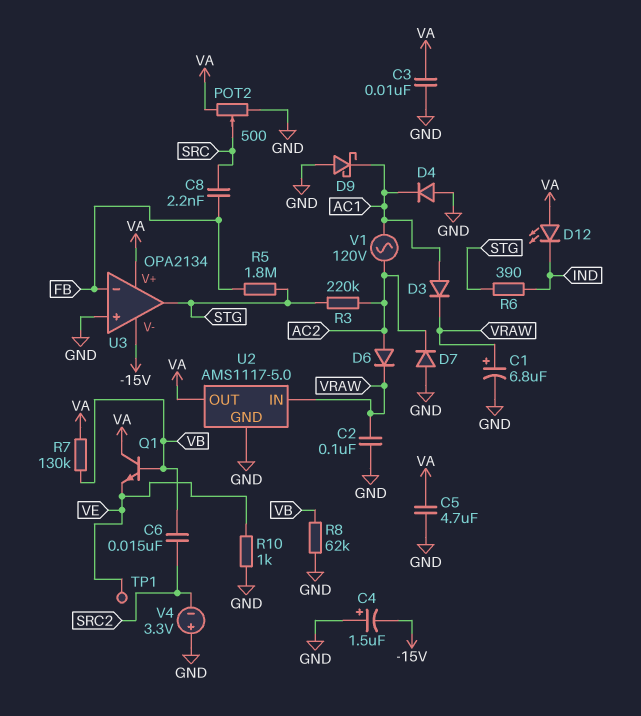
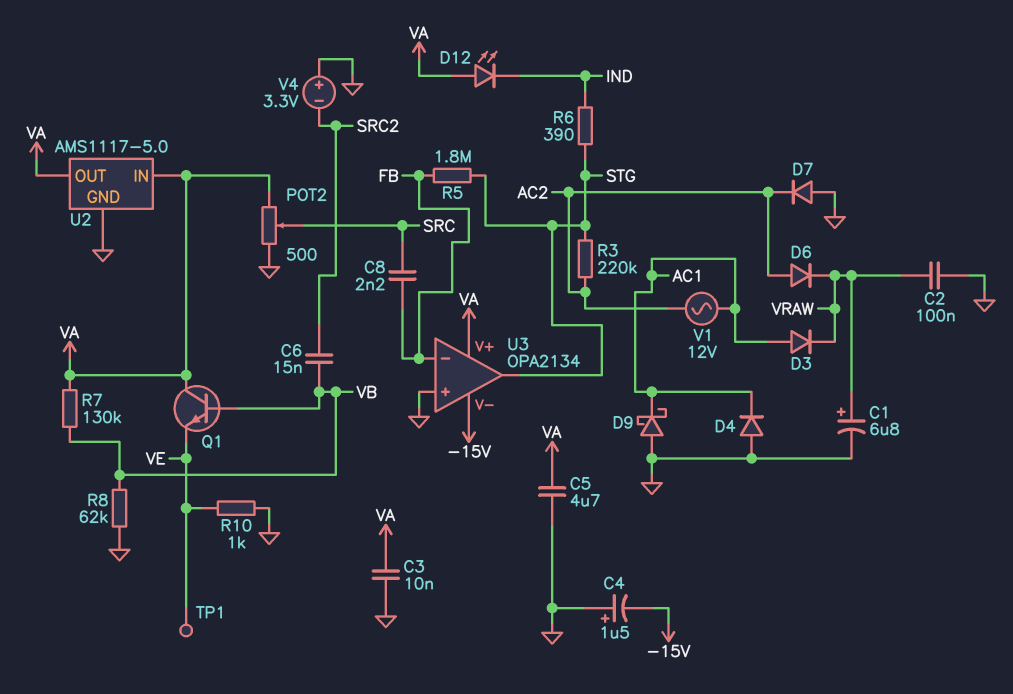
U2 pin IN: VRAW -> VA
V1: AC 120V (AC1, AC2) -> AC 12V (AC1, AC2)

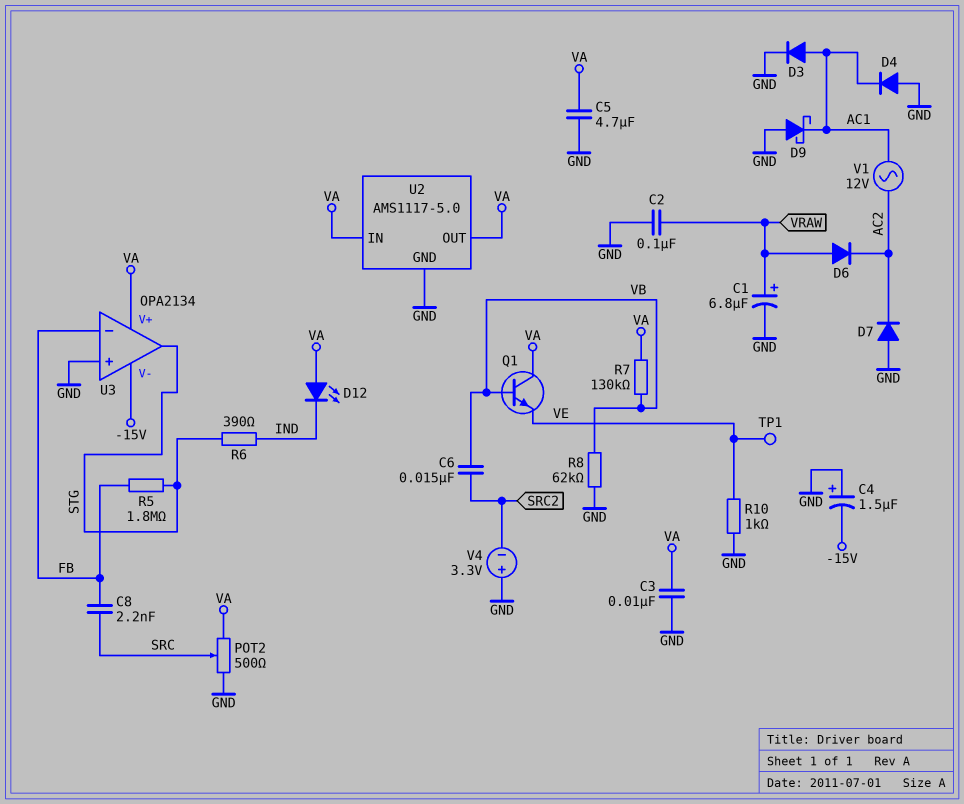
D3: diode (A AC1, K VRAW) -> diode (A AC1, K GND)
D6: diode (A AC2, K VRAW) -> diode (A VRAW, K AC2)
R3: 220k (AC2, STG) -> none

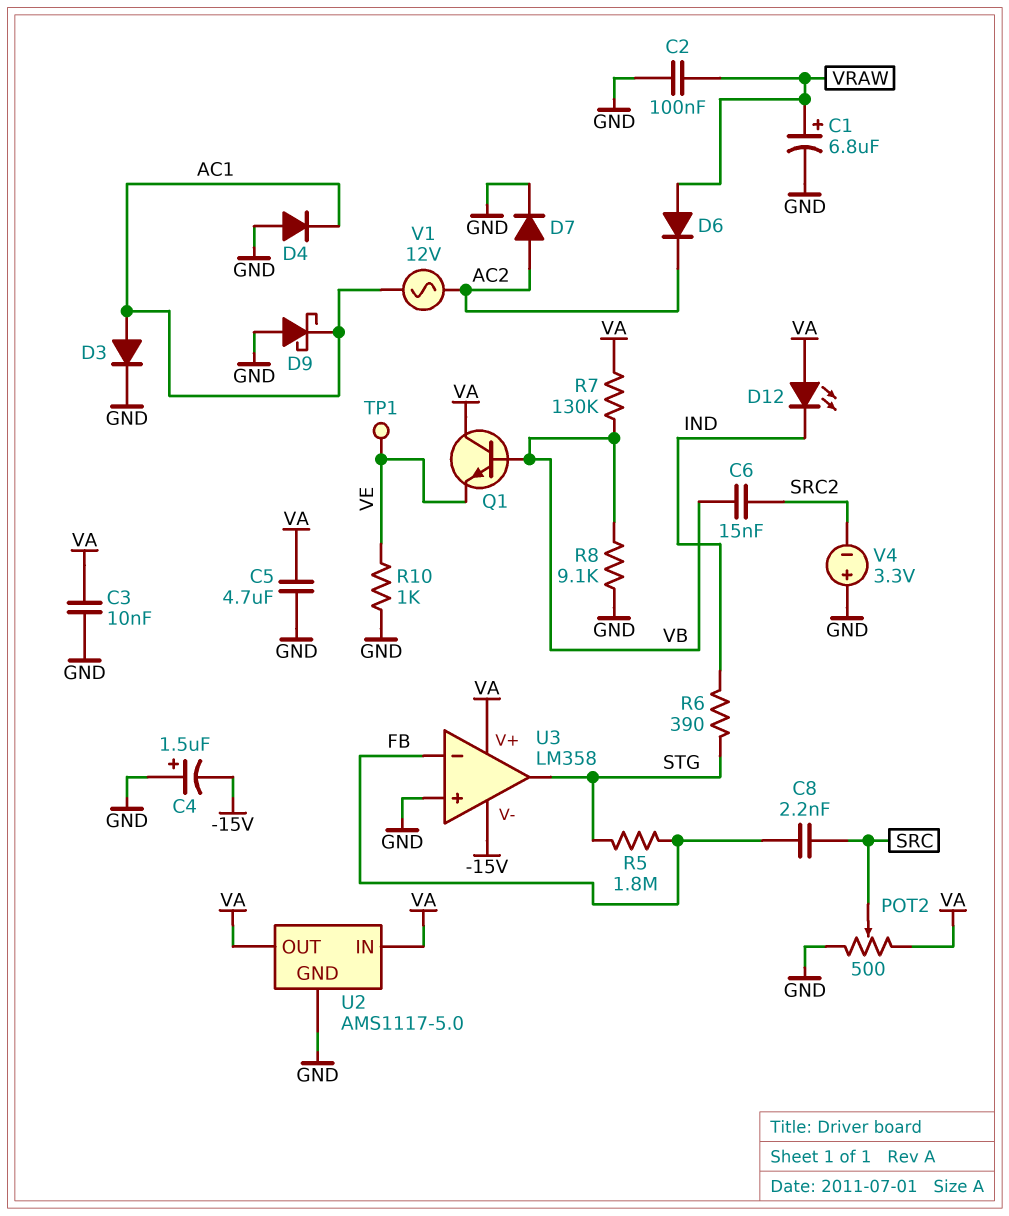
D7: diode (A GND, K AC2) -> diode (A AC2, K GND)
R8: 62k (GND, VB) -> 9.1k (GND, VB)
U3: OPA2134 -> LM358

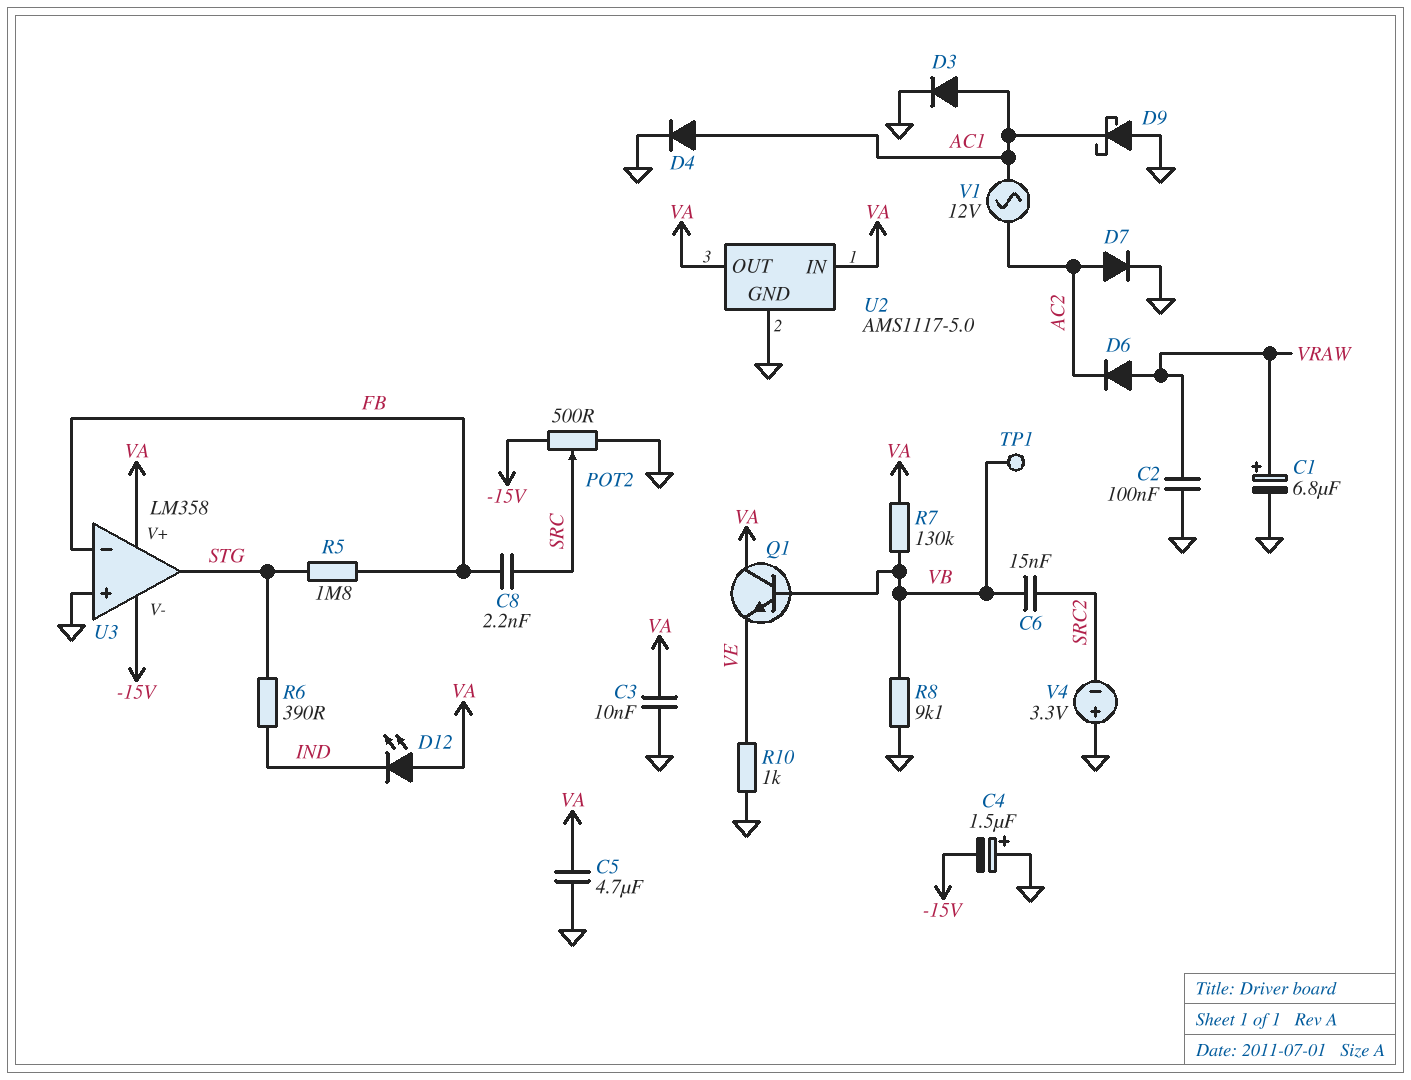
D4: diode (A GND, K AC1) -> diode (A AC1, K GND)
POT2: 500 (GND, VA, wiper SRC) -> 500 (-15V, GND, wiper SRC)
TP1: test point (VE) -> test point (VB)

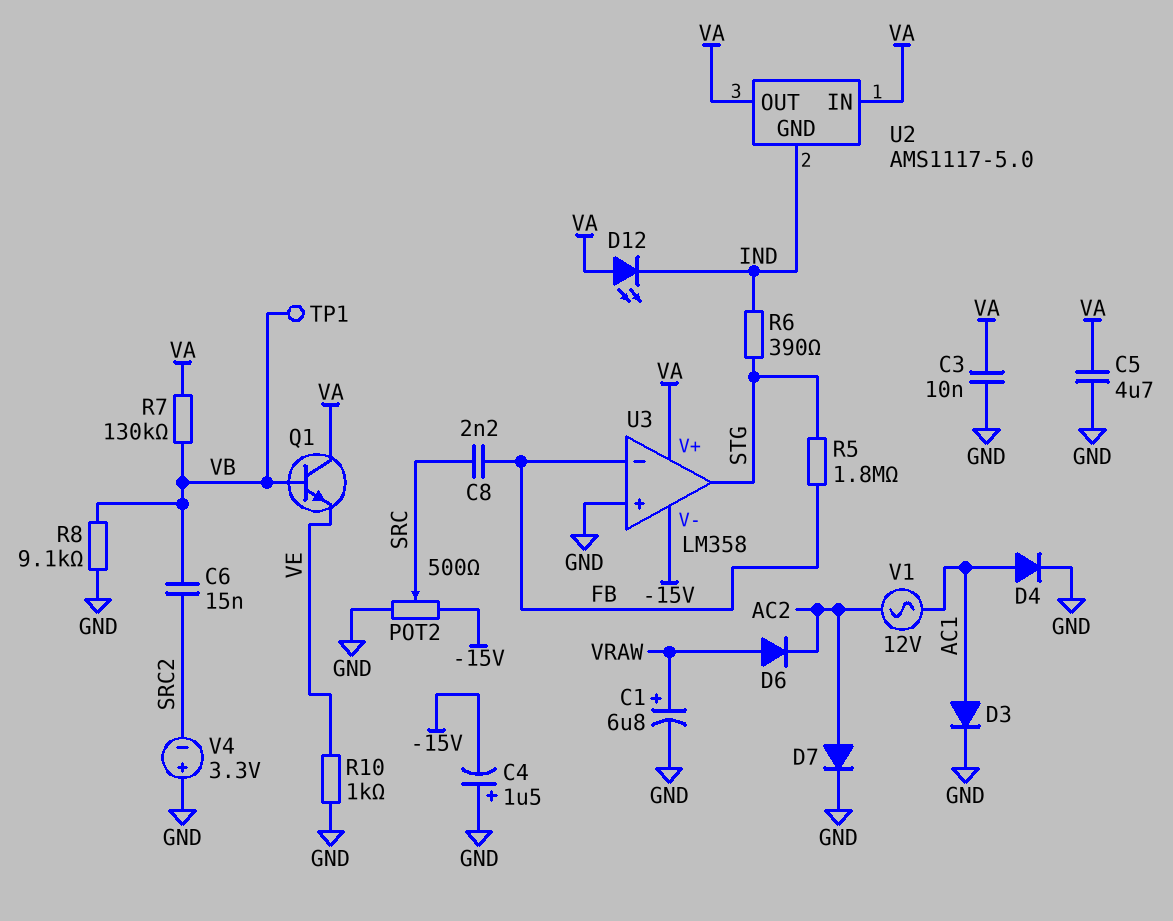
C2: 100nF (GND, VRAW) -> none
D9: schottky (A GND, K AC1) -> none
U2 pin GND: GND -> IND

